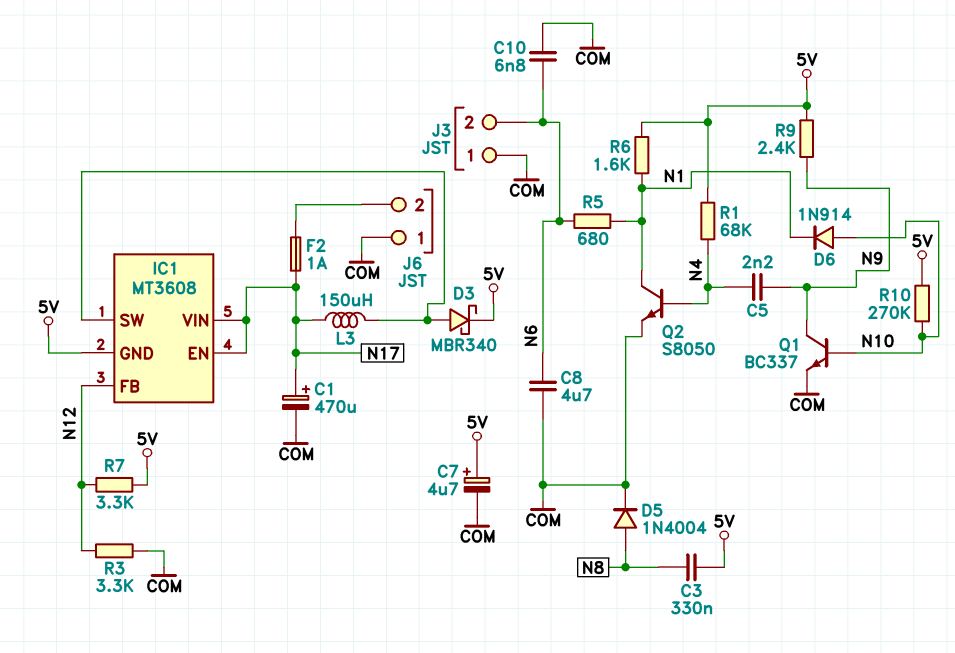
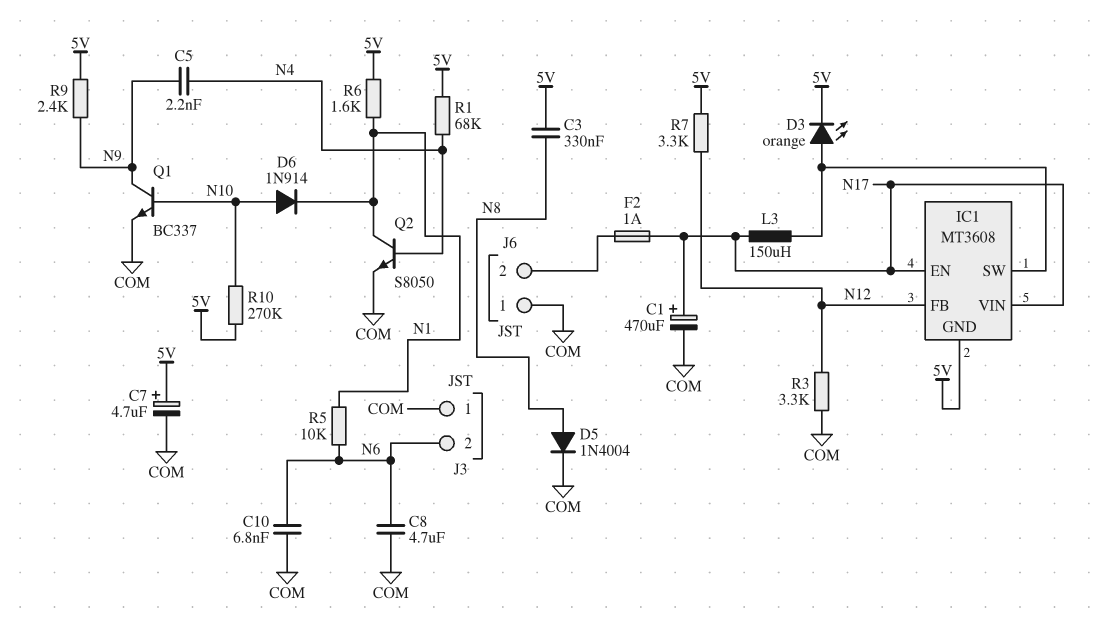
D3: schottky MBR340 (A IC1/SW, K 5V) -> LED orange (A IC1/SW, K 5V)
R5: 680 (N1, N6) -> 10k (N1, N6)

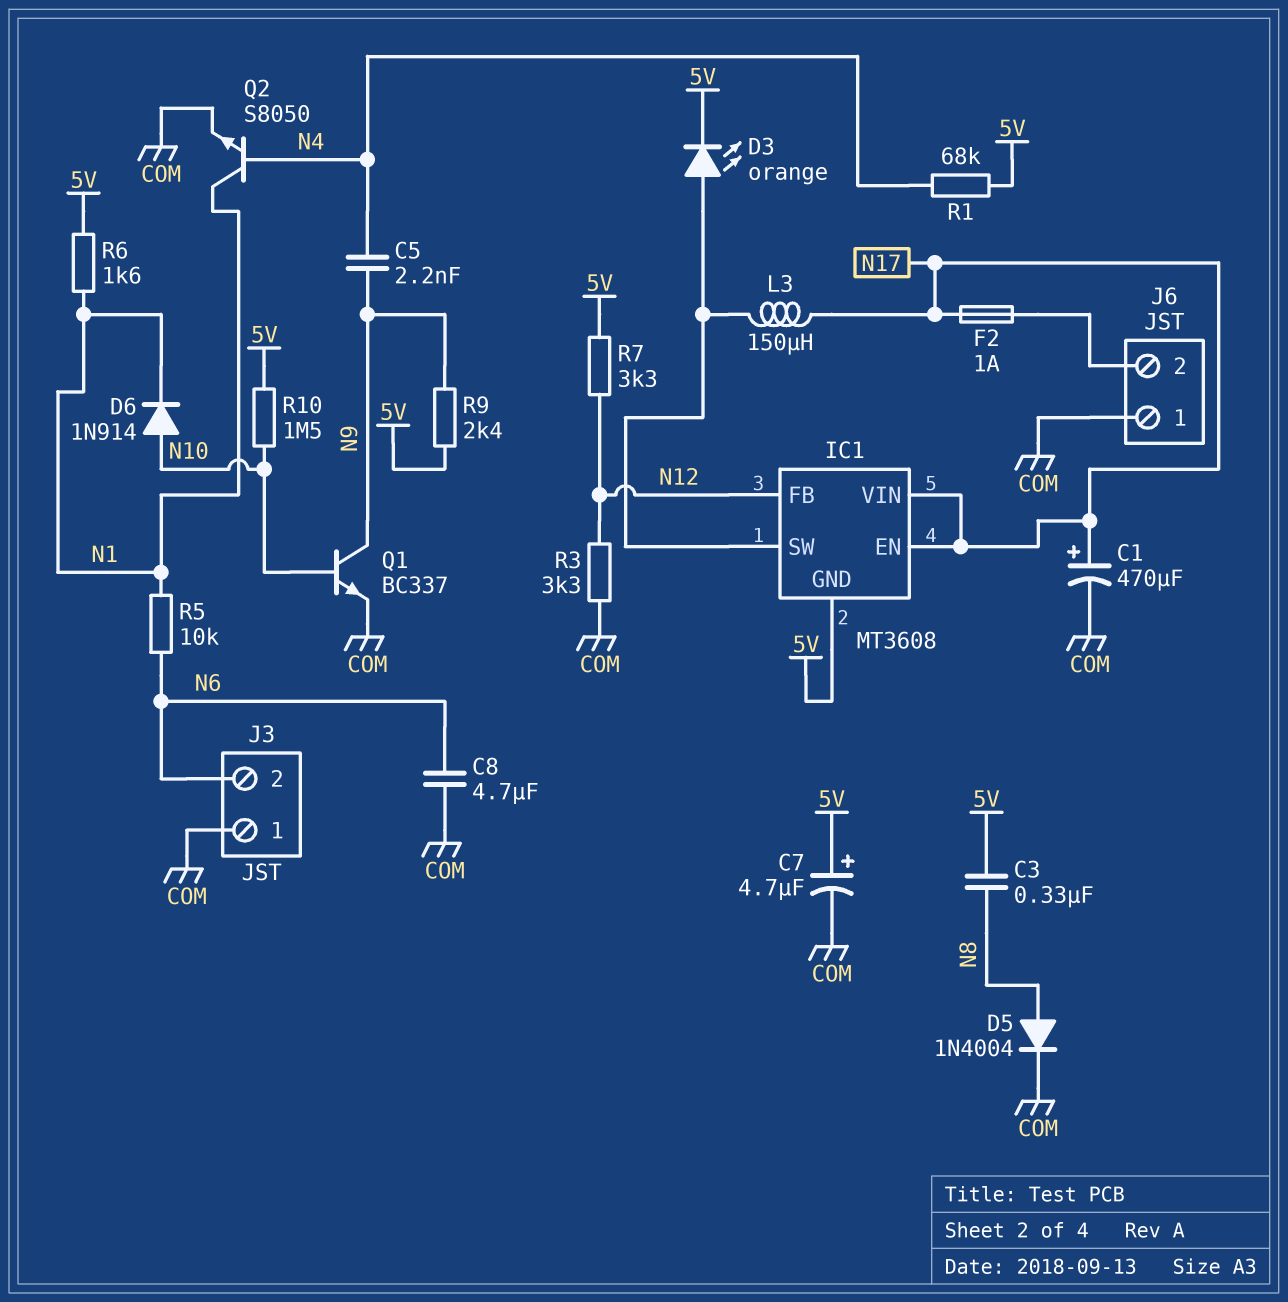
C10: 6.8nF (COM, N6) -> none
R10: 270k (5V, N10) -> 1.5M (5V, N10)

